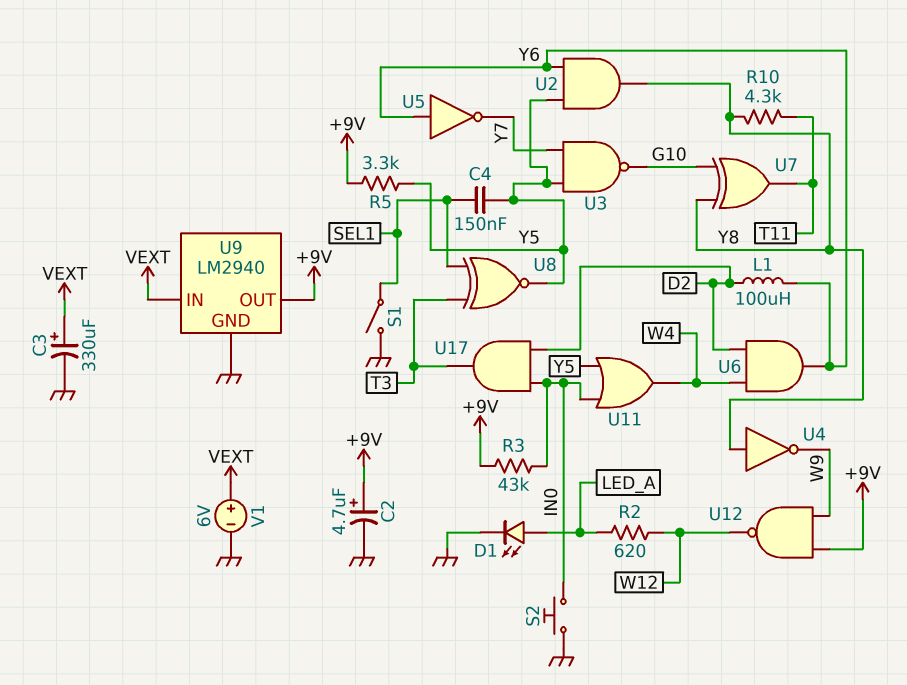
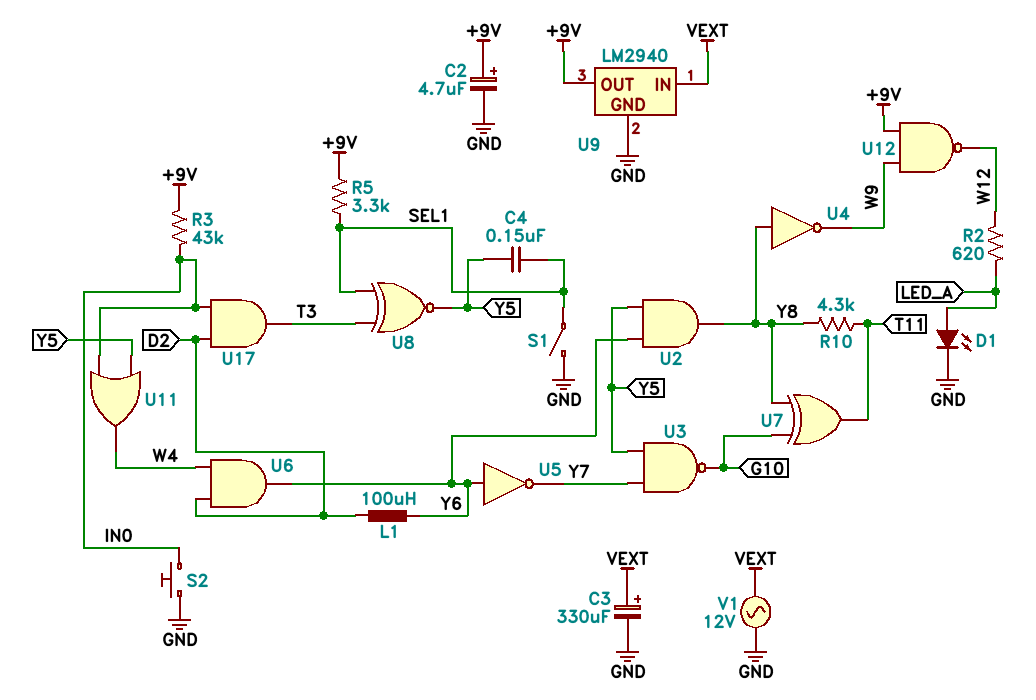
R5: 3.3k (+9V, Y5) -> 3.3k (+9V, SEL1)
V1: 6V (plus VEXT, minus GND) -> AC 12V (GND, VEXT)

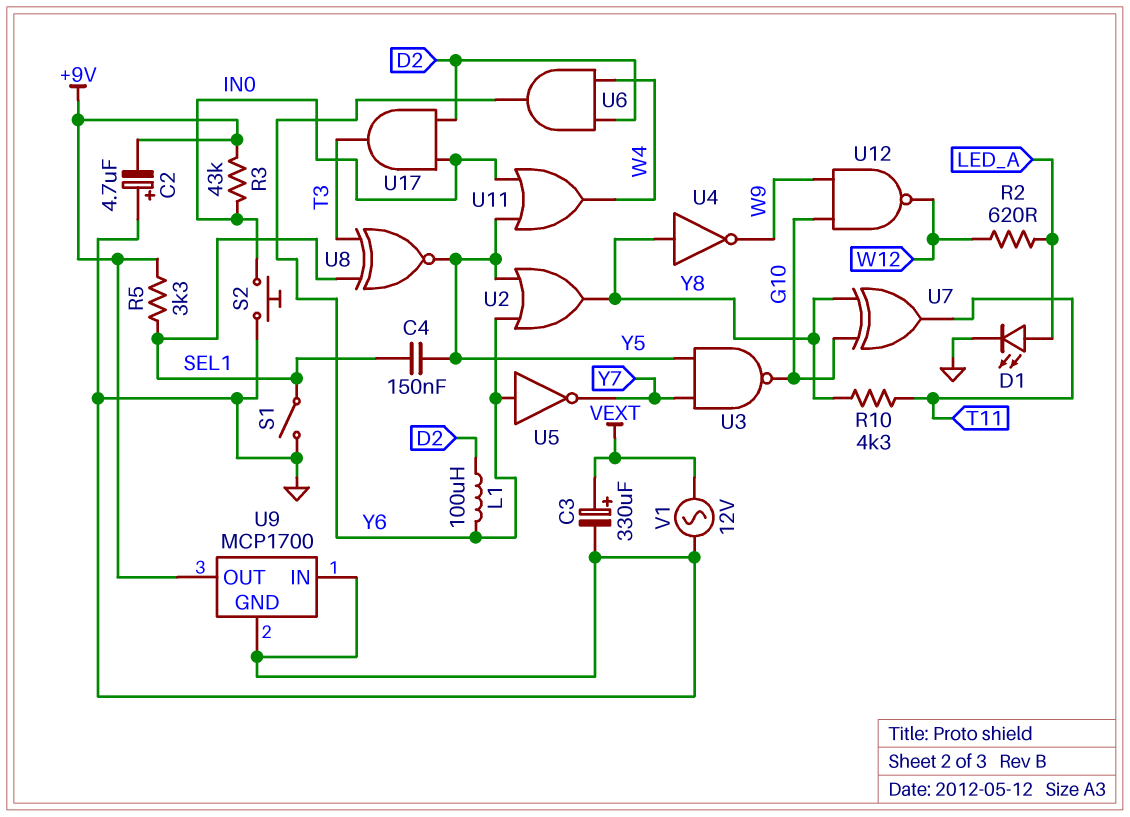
C2: 4.7uF (plus +9V, minus GND) -> 4.7uF (plus GND, minus +9V)
U2: AND (in Y5, in Y6, out Y8) -> OR (in Y5, in Y6, out Y8)
U9: LM2940 -> MCP1700
U9 pin IN: VEXT -> GND
U12: NAND (in +9V, in W9, out W12) -> NAND (in G10, in W9, out W12)

